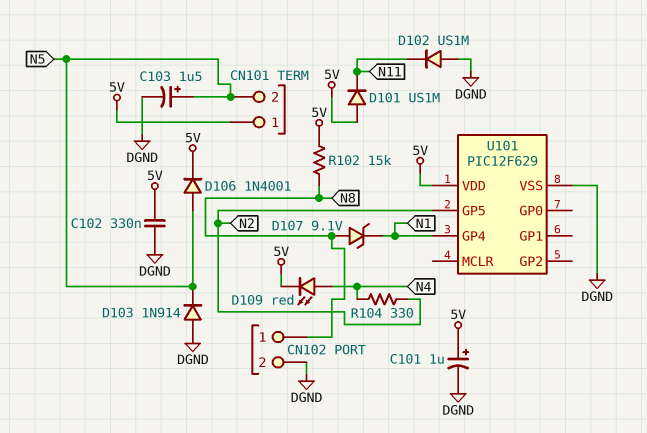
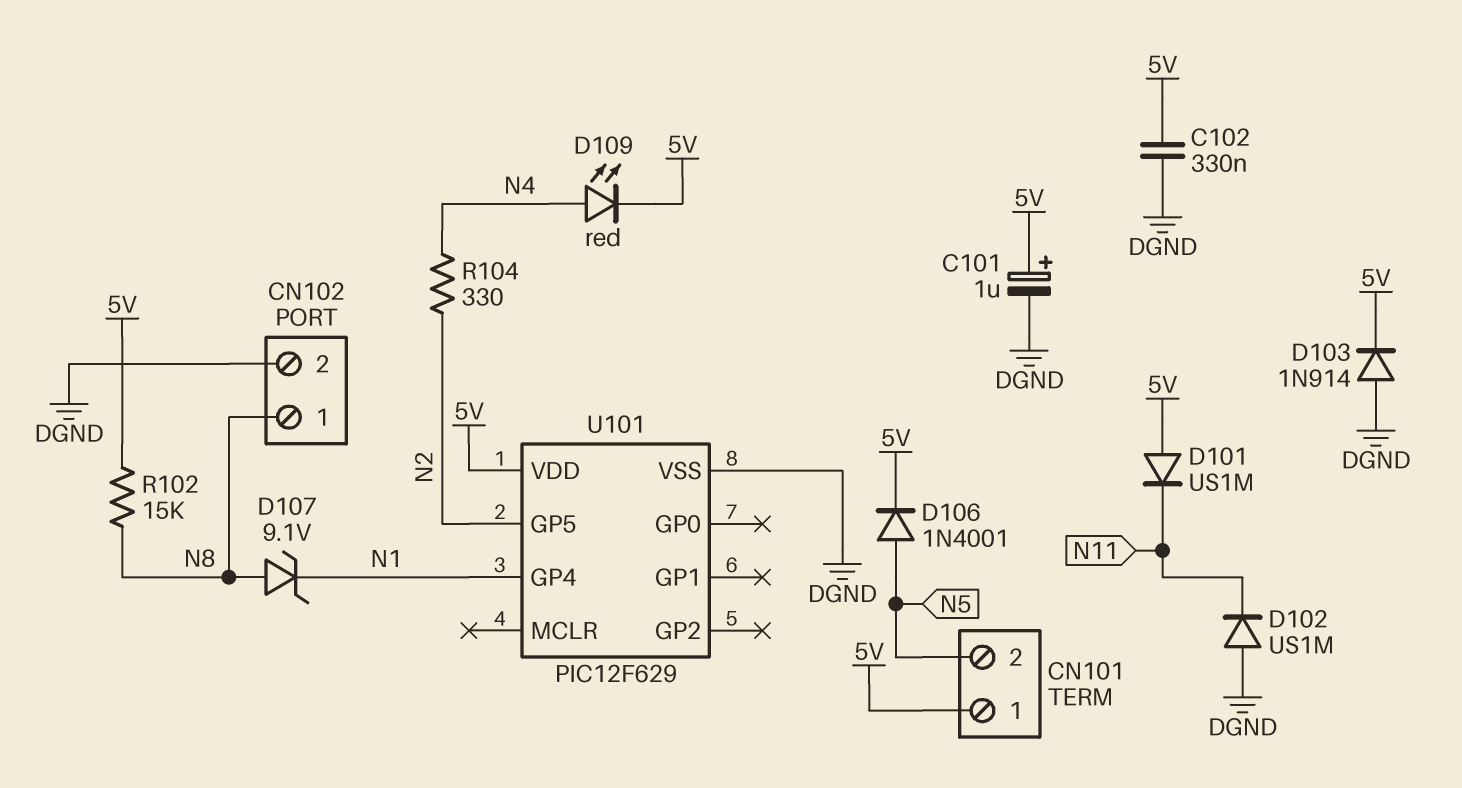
C103: 1.5uF (plus N5, minus DGND) -> none
D103: diode 1N914 (A DGND, K N5) -> diode 1N914 (A DGND, K 5V)

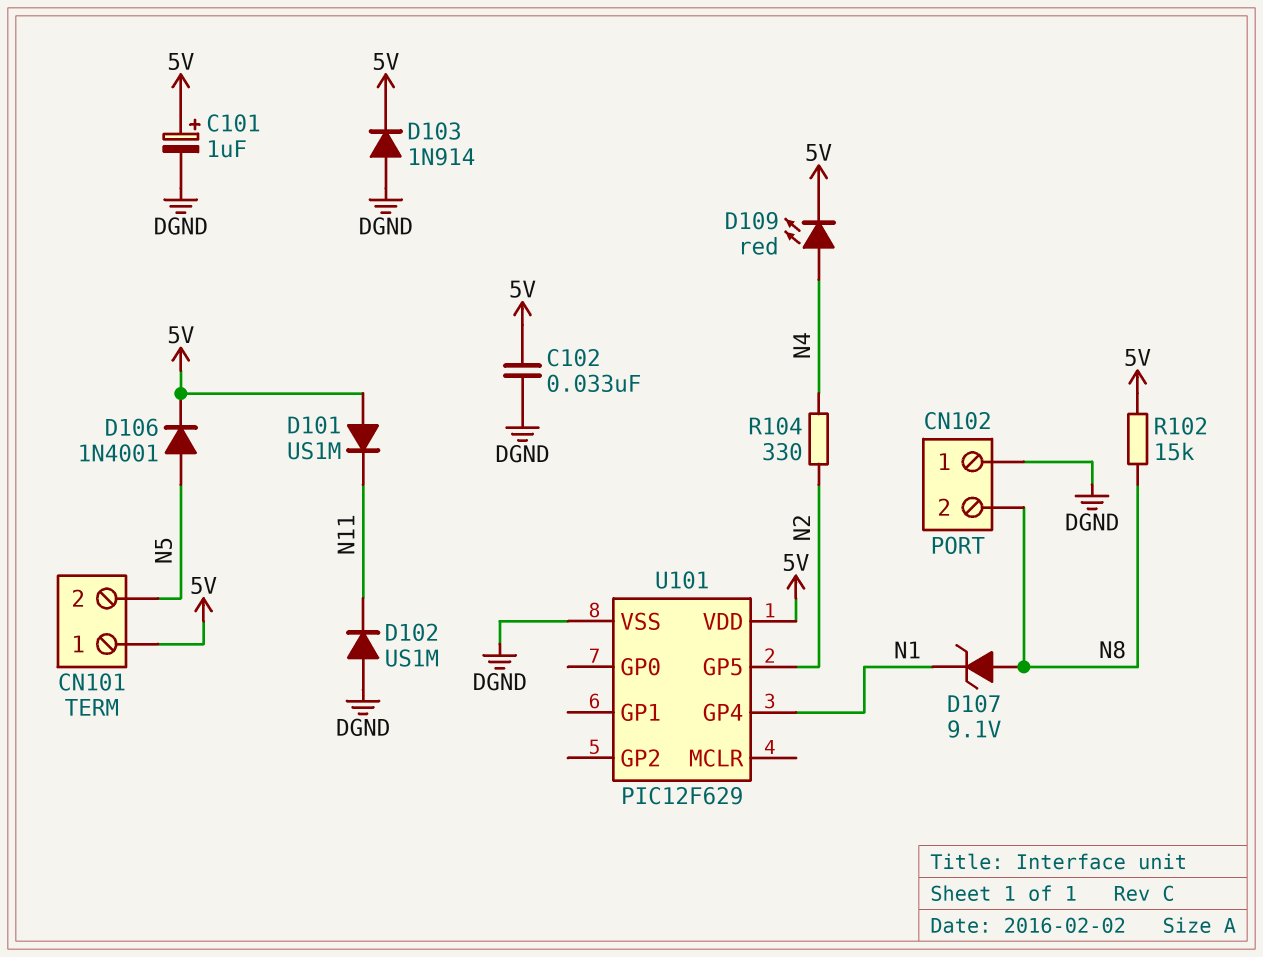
C102: 330nF (5V, DGND) -> 33nF (5V, DGND)
CN102 pin 1: N8 -> DGND
CN102 pin 2: DGND -> N8

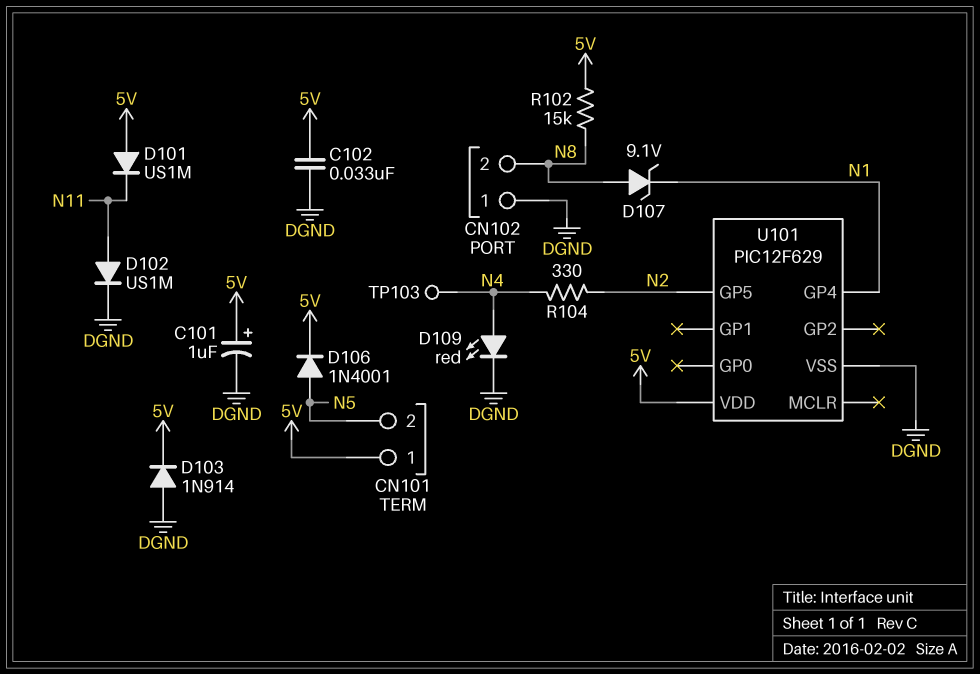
D102: diode US1M (A DGND, K N11) -> diode US1M (A N11, K DGND)
D109: LED red (A N4, K 5V) -> LED red (A N4, K DGND)
TP103: none -> test point (N4)

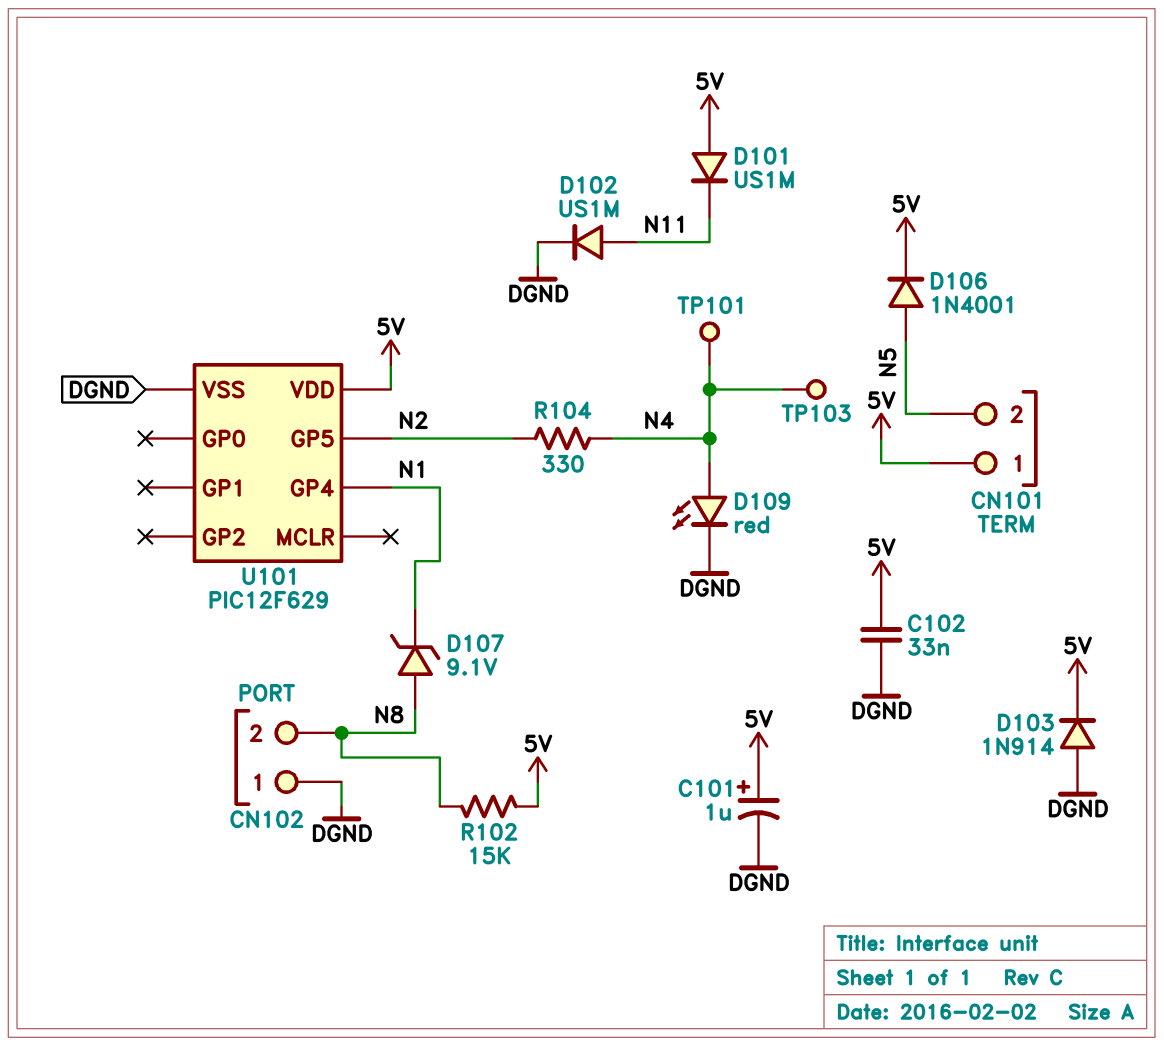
TP101: none -> test point (N4)

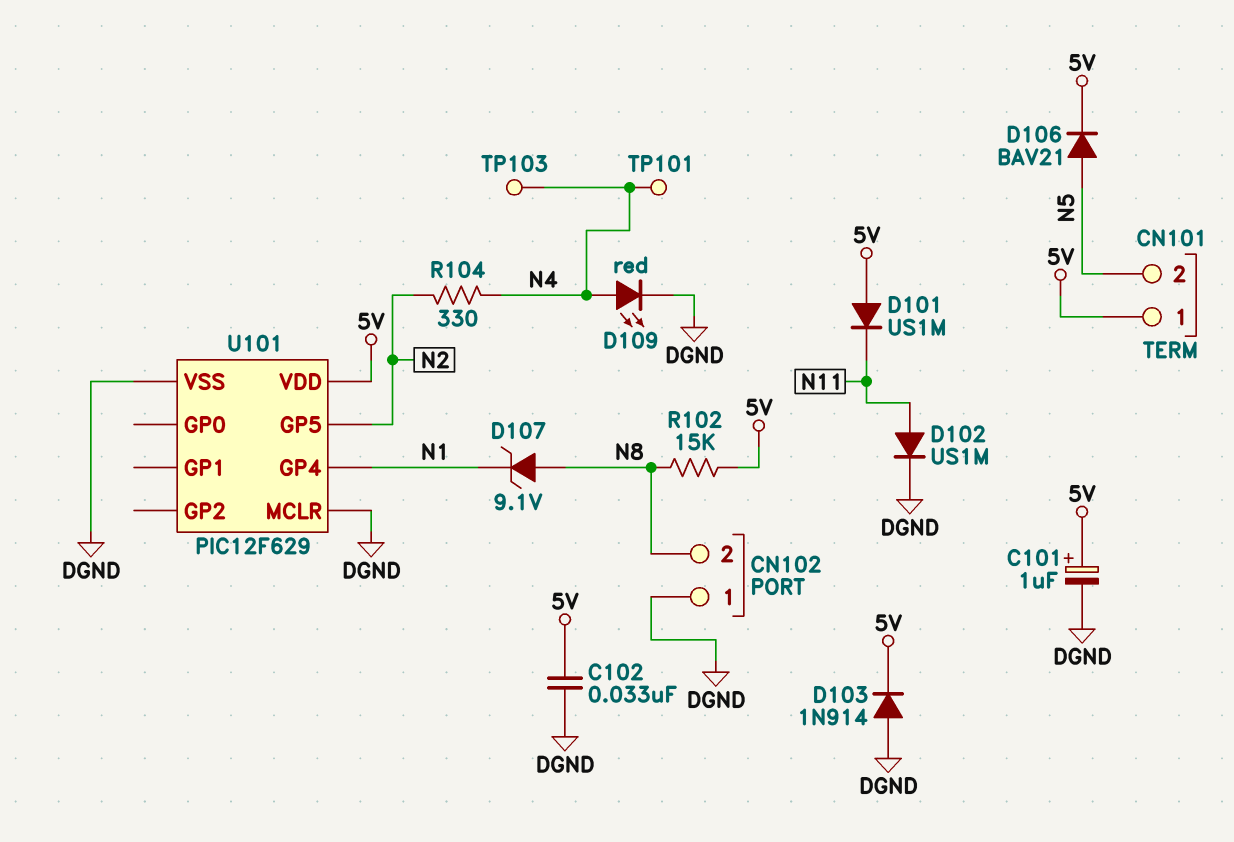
D106: diode 1N4001 (A N5, K 5V) -> diode BAV21 (A N5, K 5V)
U101 pin MCLR: none -> DGND

